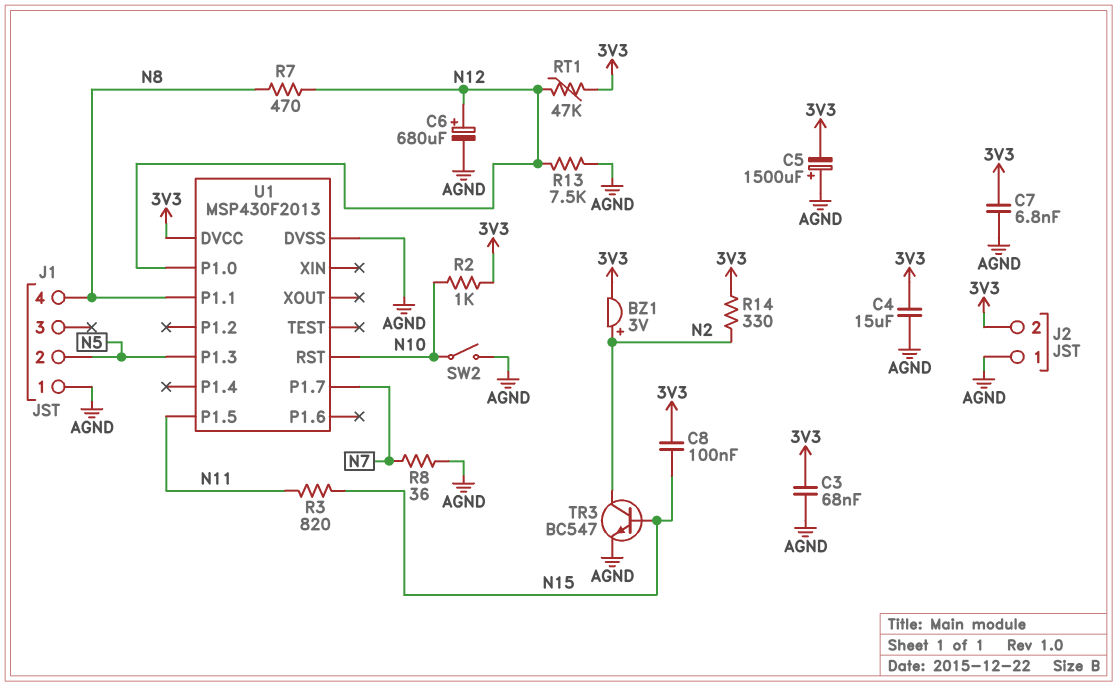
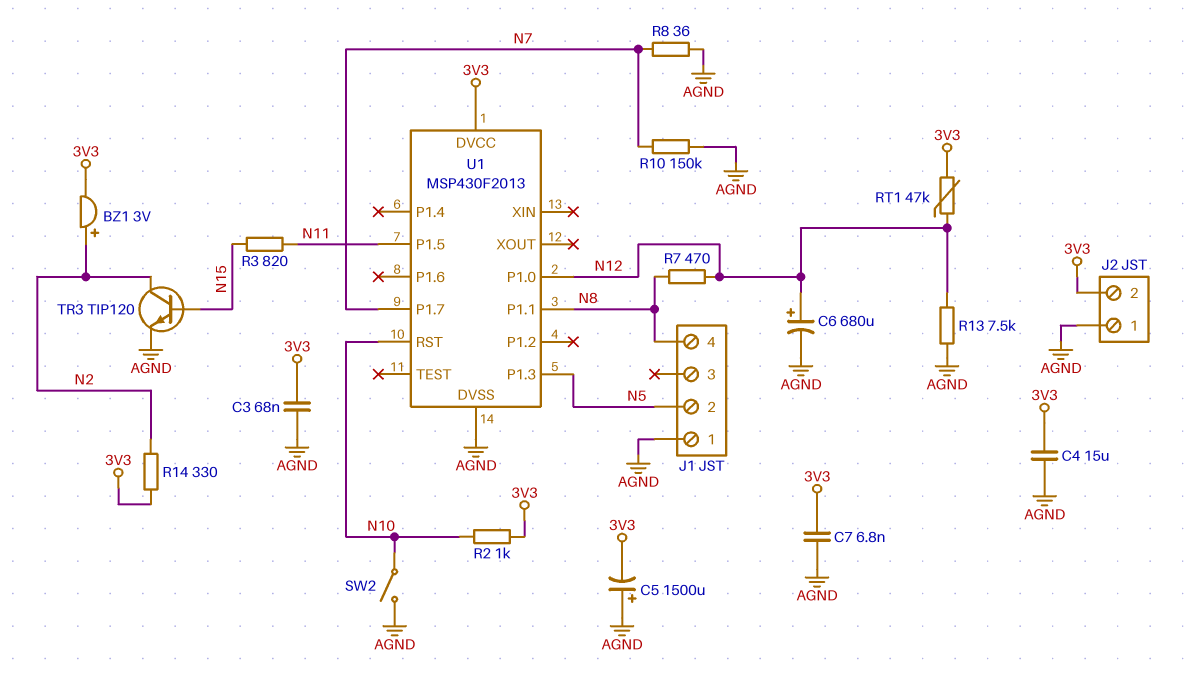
C8: 100nF (3V3, N15) -> none
R10: none -> 150k (AGND, N7)
TR3: NPN BC547 (B N15, C N2, E AGND) -> NPN TIP120 (B N15, C N2, E AGND)

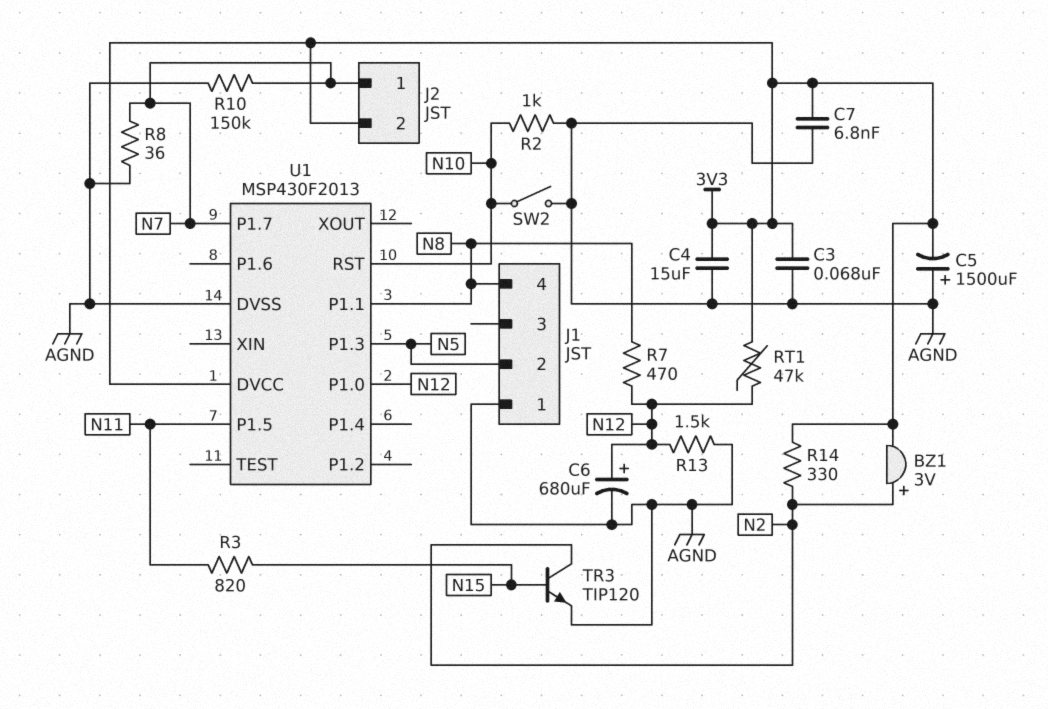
J2 pin 1: AGND -> N7
R2: 1k (3V3, N10) -> 1k (AGND, N10)
R13: 7.5k (AGND, N12) -> 1.5k (AGND, N12)

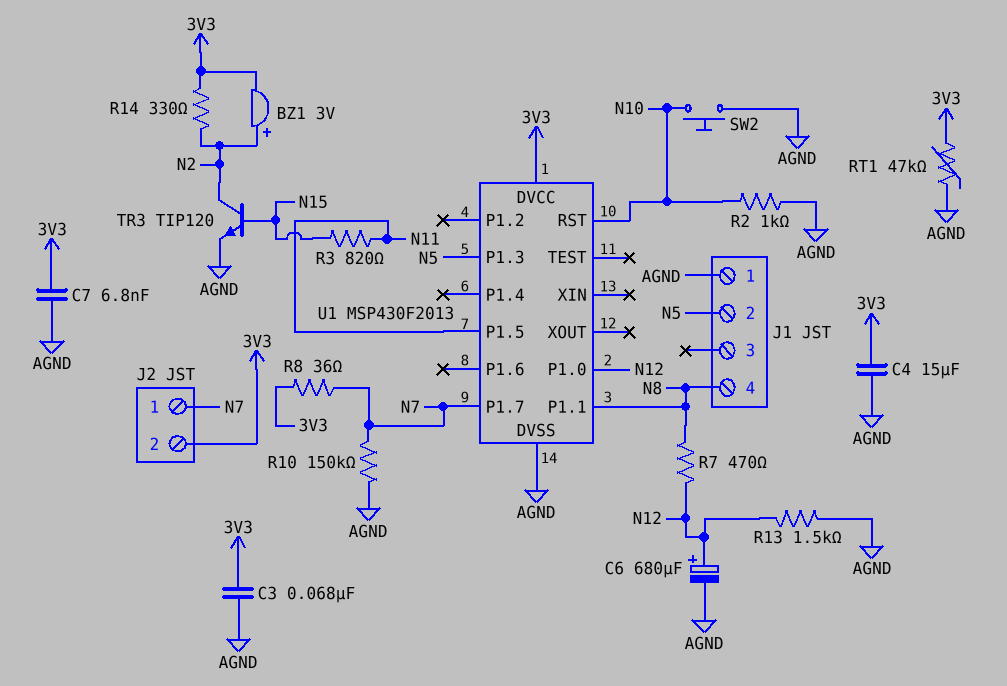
C5: 1500uF (plus AGND, minus 3V3) -> none
R8: 36 (AGND, N7) -> 36 (3V3, N7)
RT1: 47k (3V3, N12) -> 47k (3V3, AGND)
SW2: switch (AGND, N10) -> button (AGND, N10)

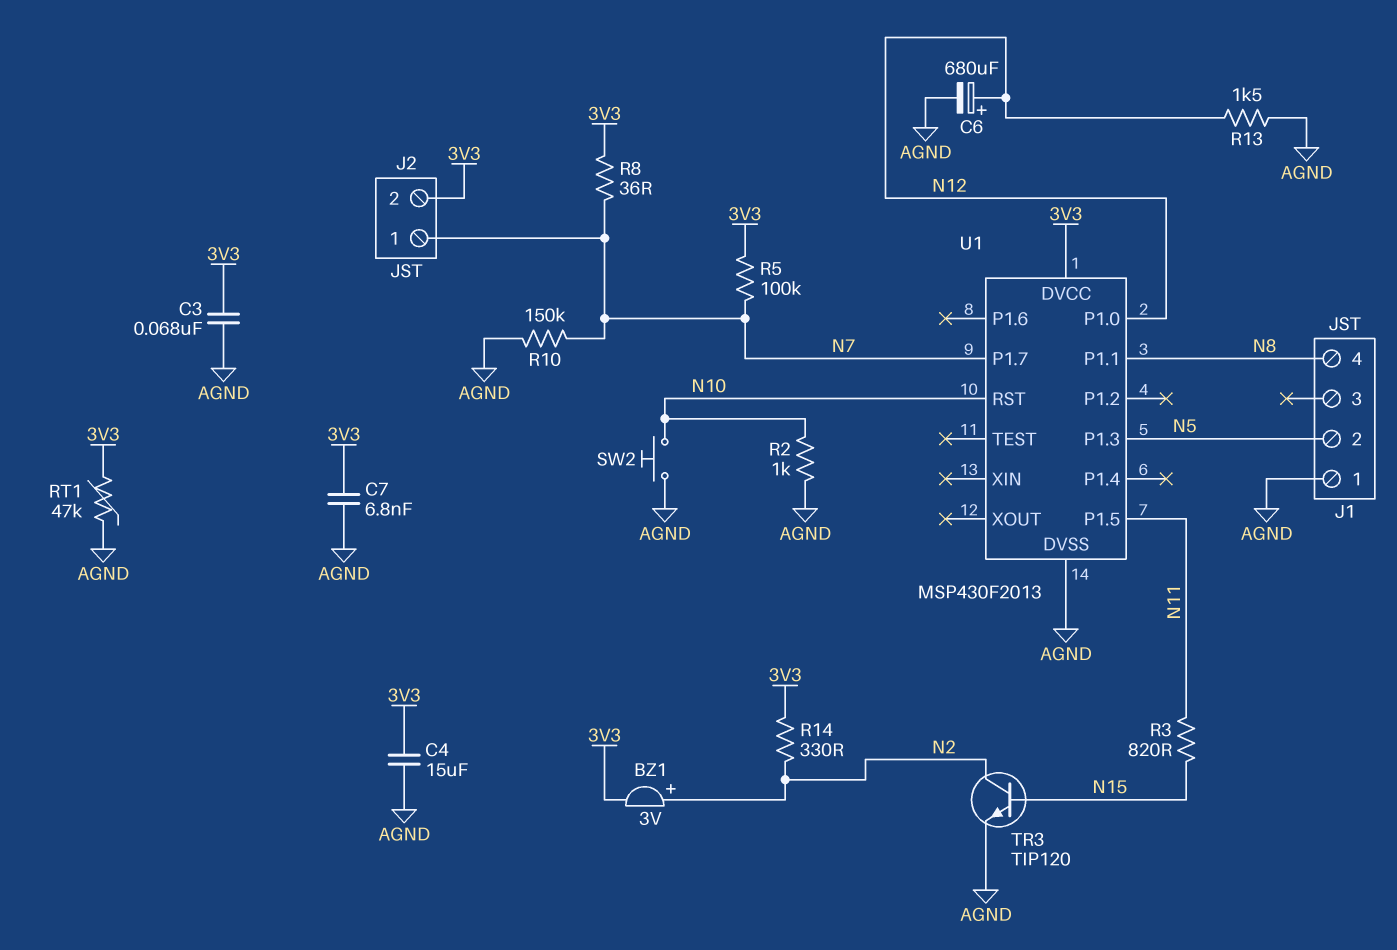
R5: none -> 100k (3V3, N7)
R7: 470 (N8, N12) -> none

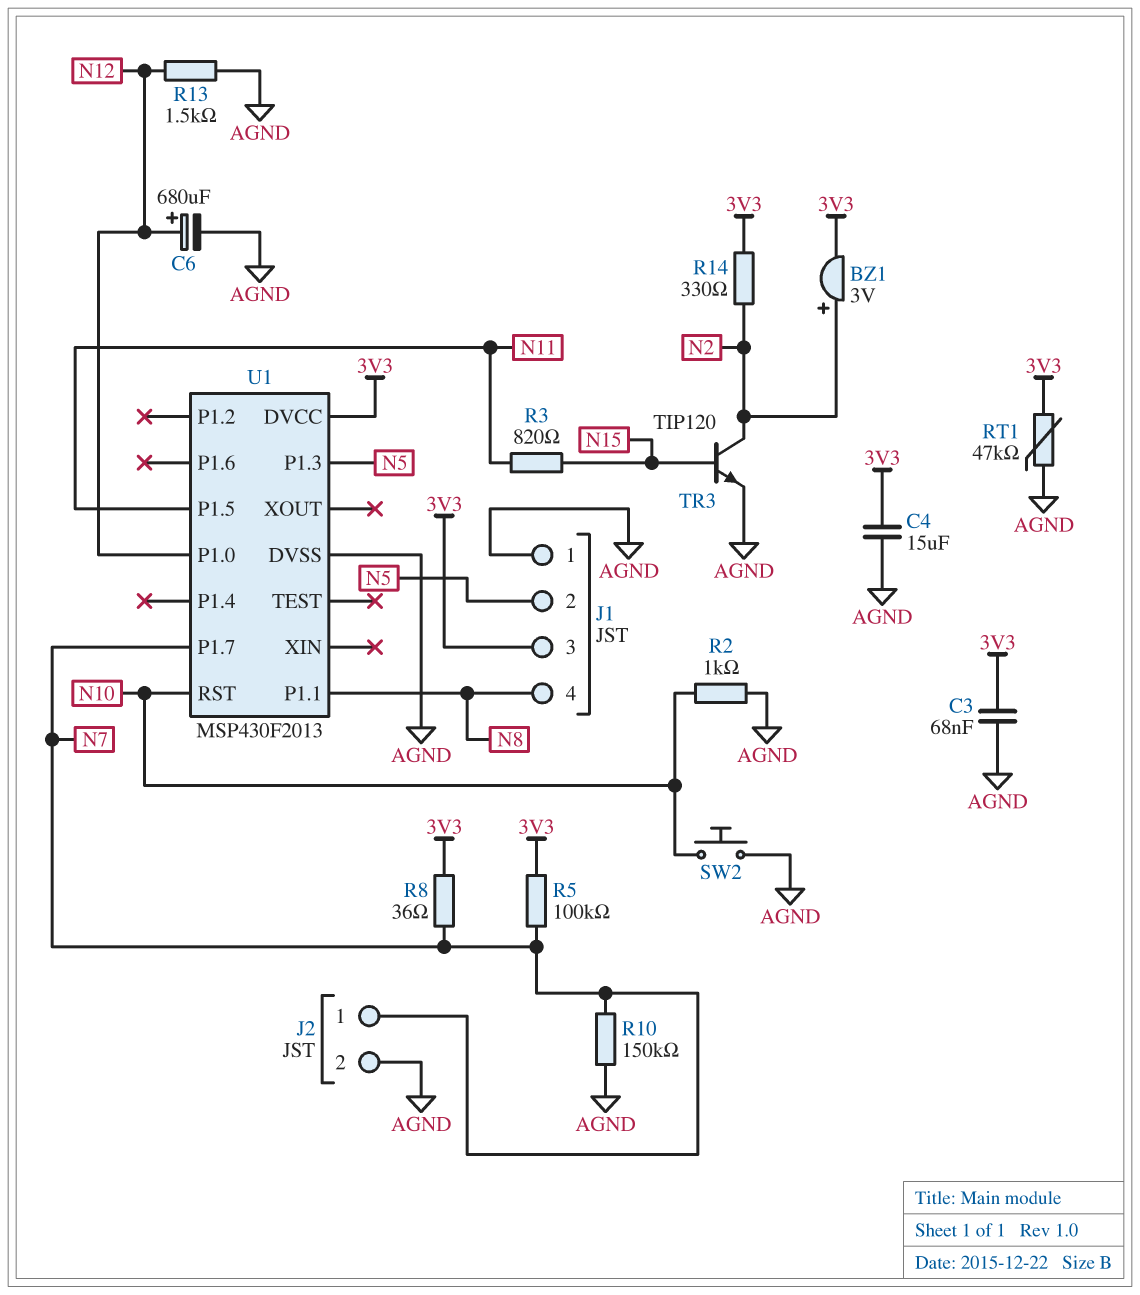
C7: 6.8nF (3V3, AGND) -> none
J1 pin 3: none -> 3V3
J2 pin 2: 3V3 -> AGND

